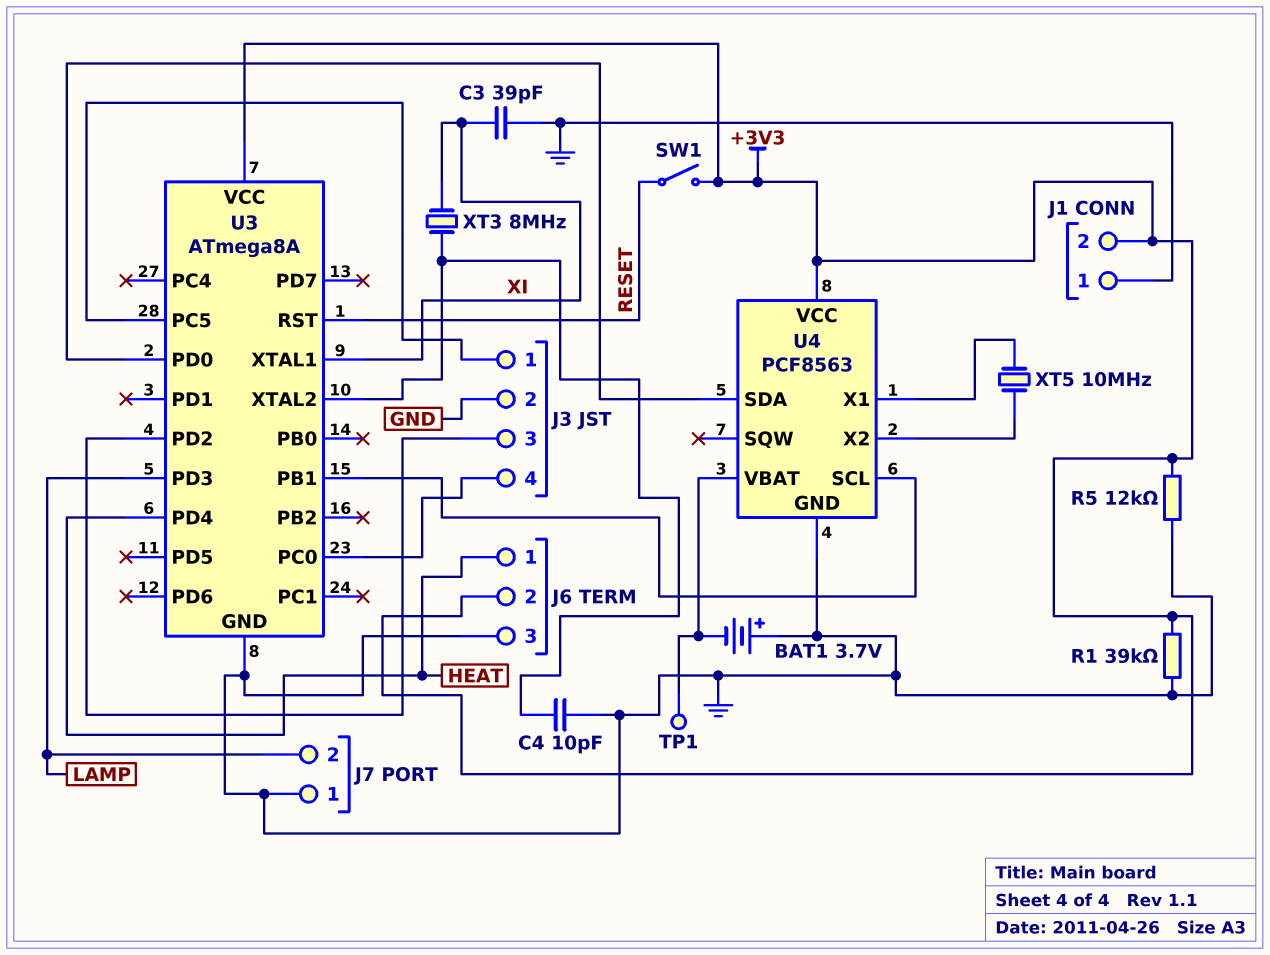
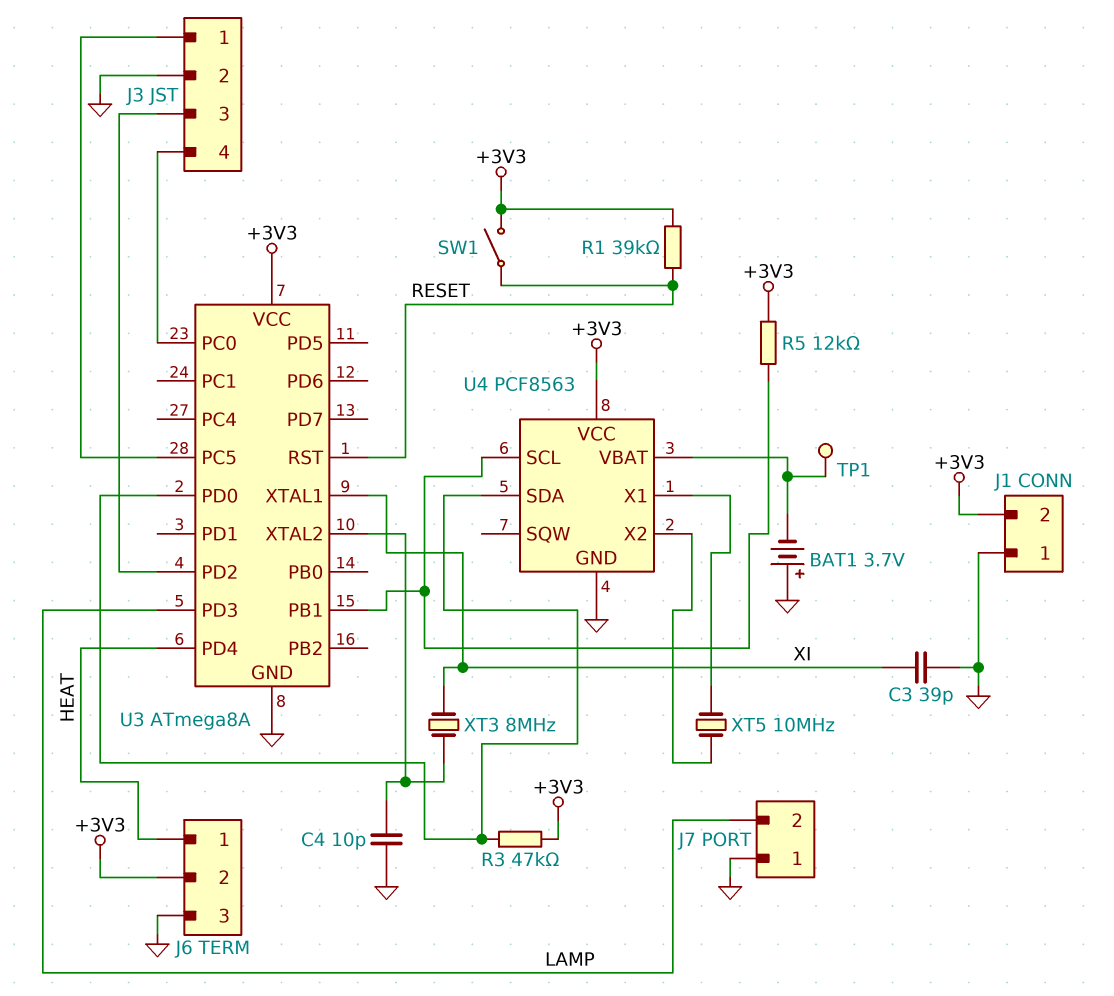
R1: 39k (+3V3, GND) -> 39k (+3V3, RESET)
R3: none -> 47k (+3V3, U3/PD0)
R5: 12k (+3V3, GND) -> 12k (+3V3, U3/PB1)

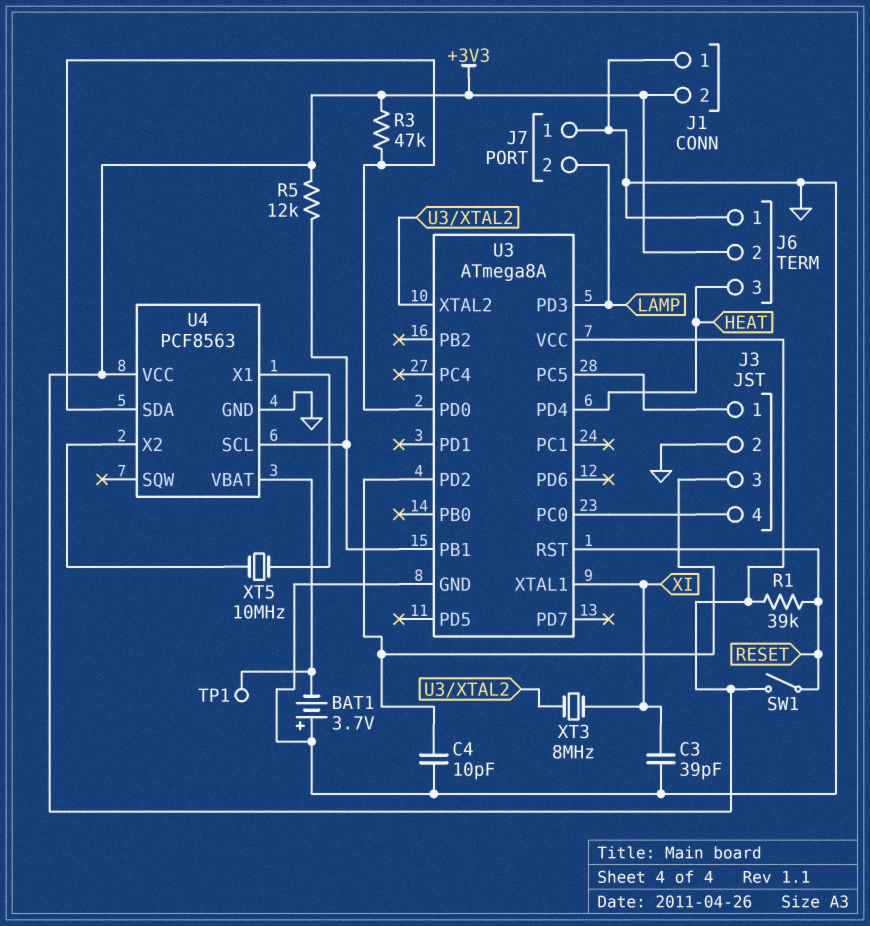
C4: 10pF (GND, U3/XTAL2) -> 10pF (GND, J3/3)
J6 pin 1: HEAT -> GND
J6 pin 3: GND -> HEAT

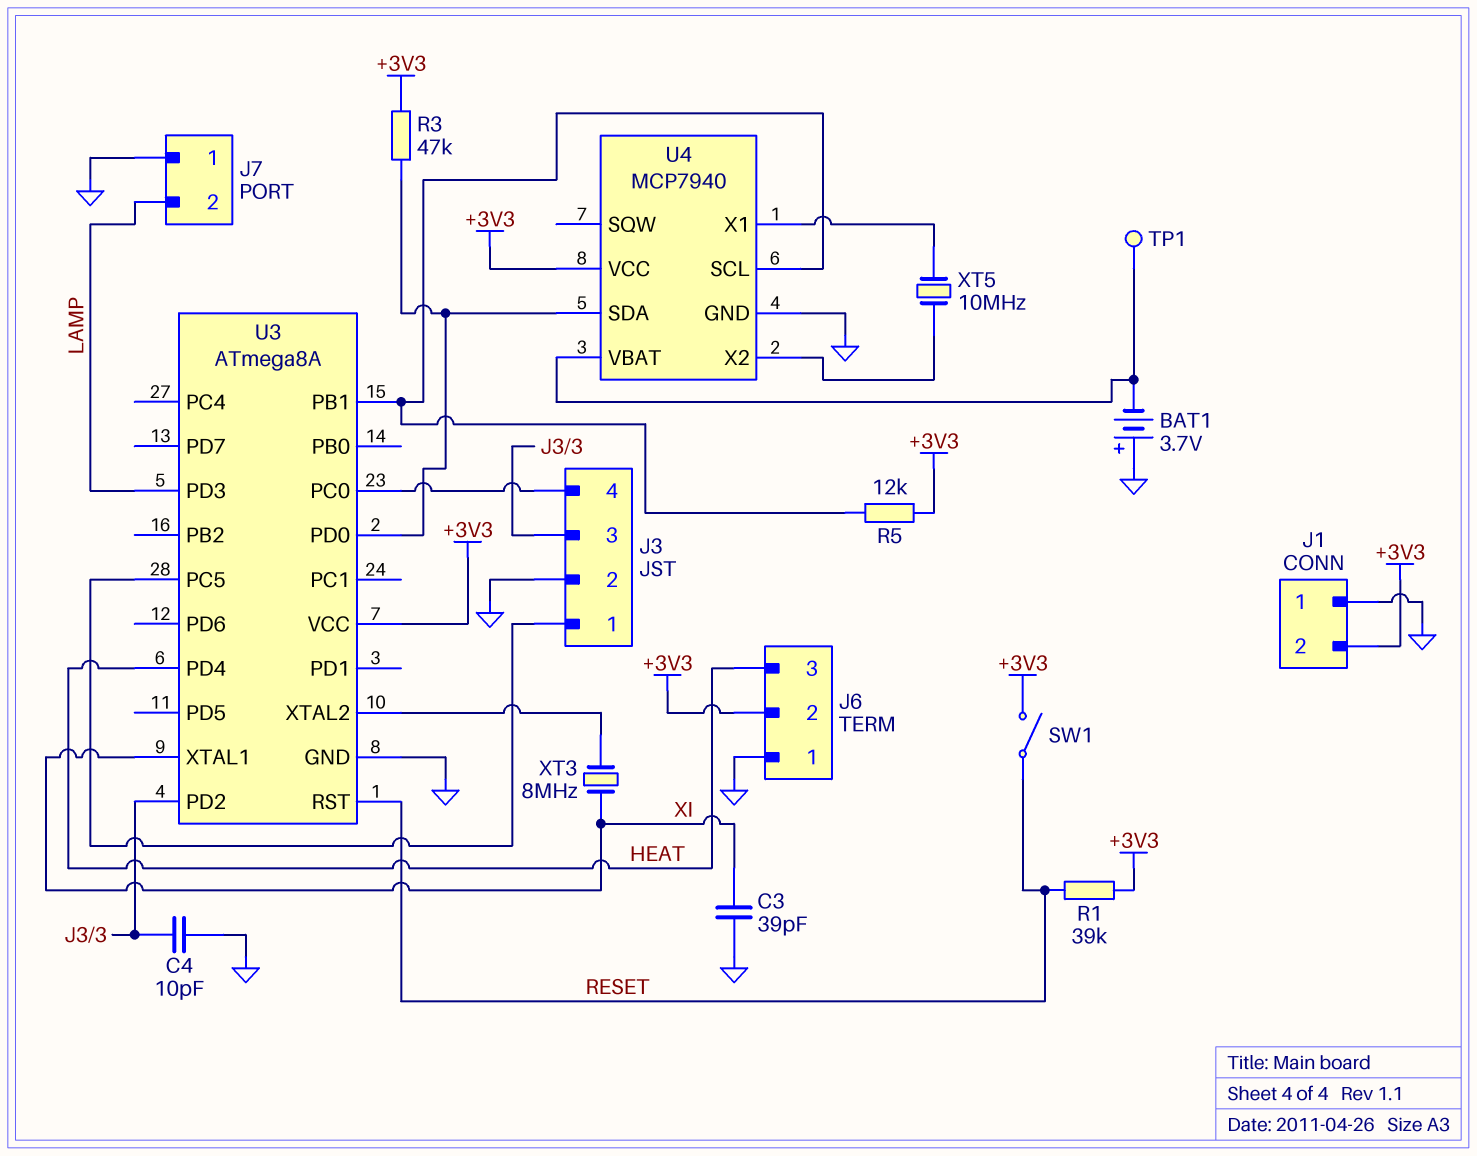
U4: PCF8563 -> MCP7940

